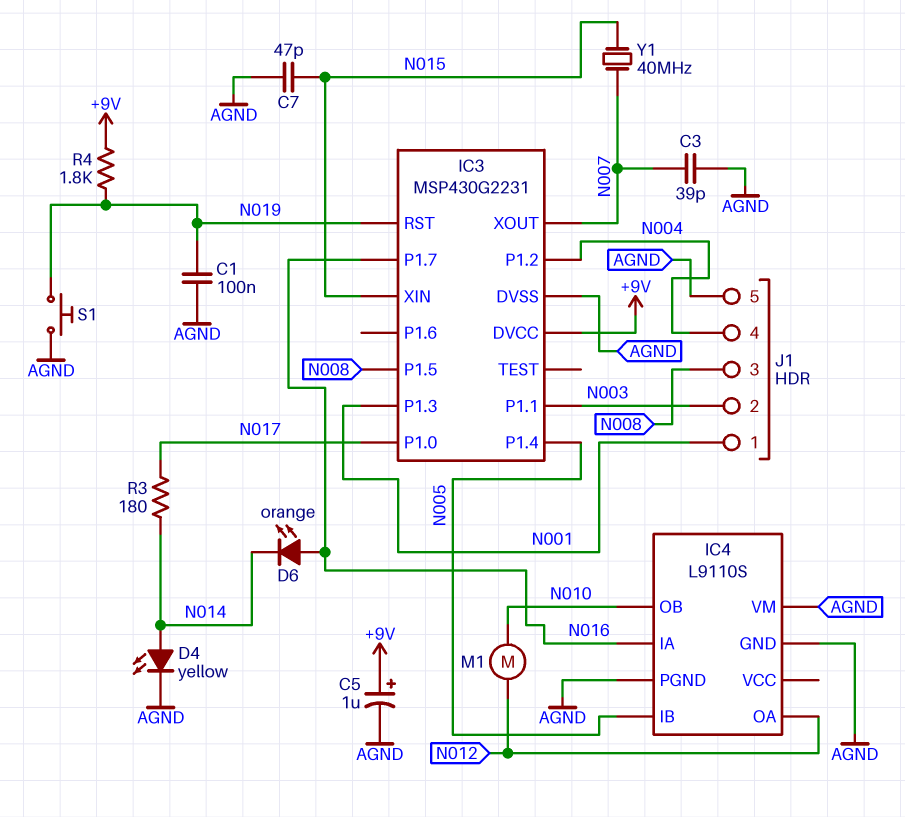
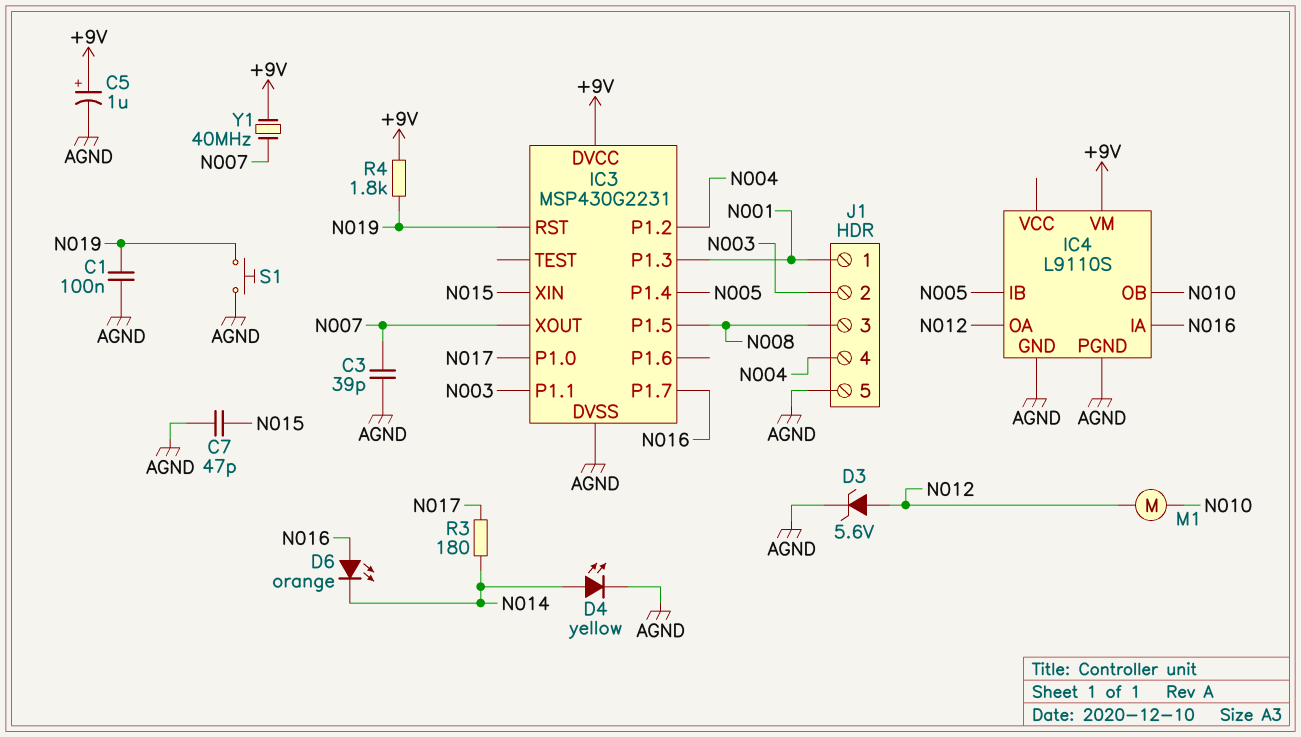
D3: none -> zener 5.6V (A N012, K AGND)
IC4 pin VM: AGND -> +9V
Y1: 40MHz (N007, N015) -> 40MHz (+9V, N007)

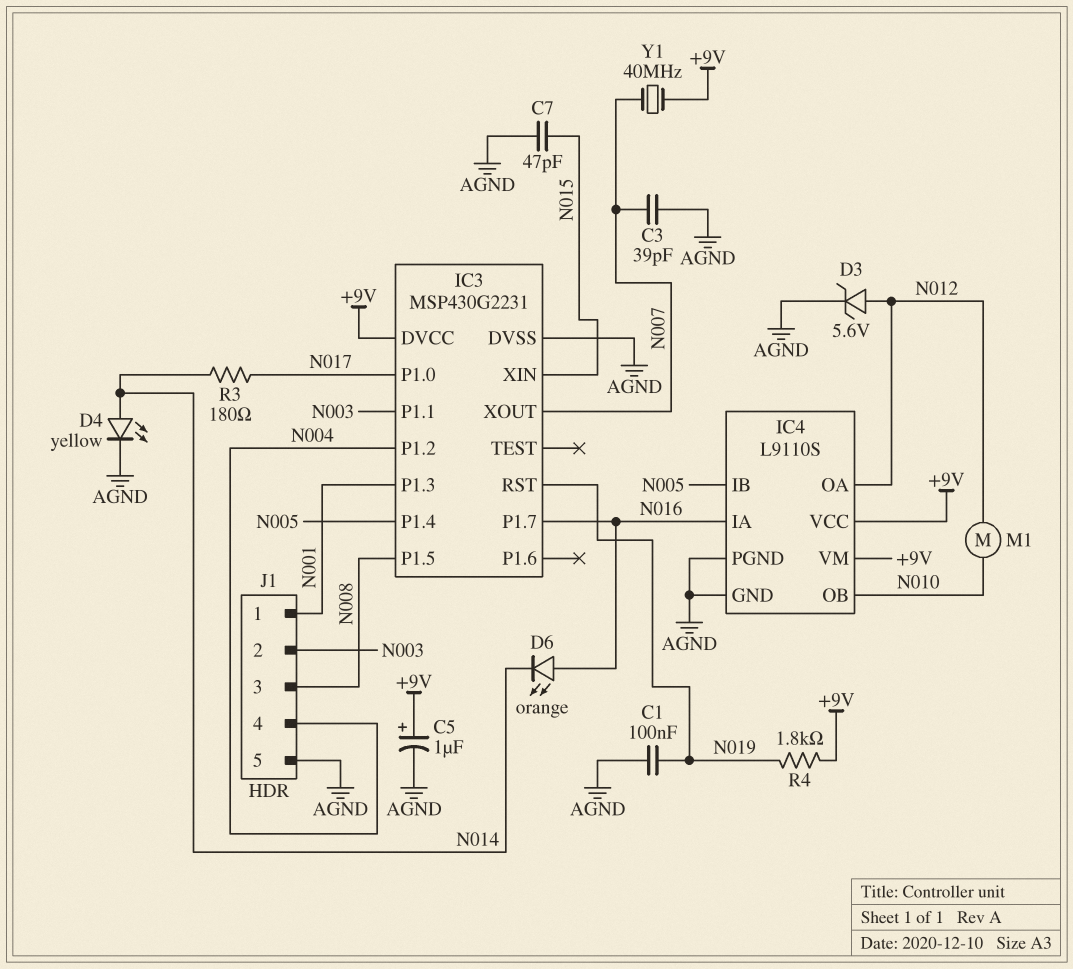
IC4 pin VCC: none -> +9V
S1: button (AGND, N019) -> none

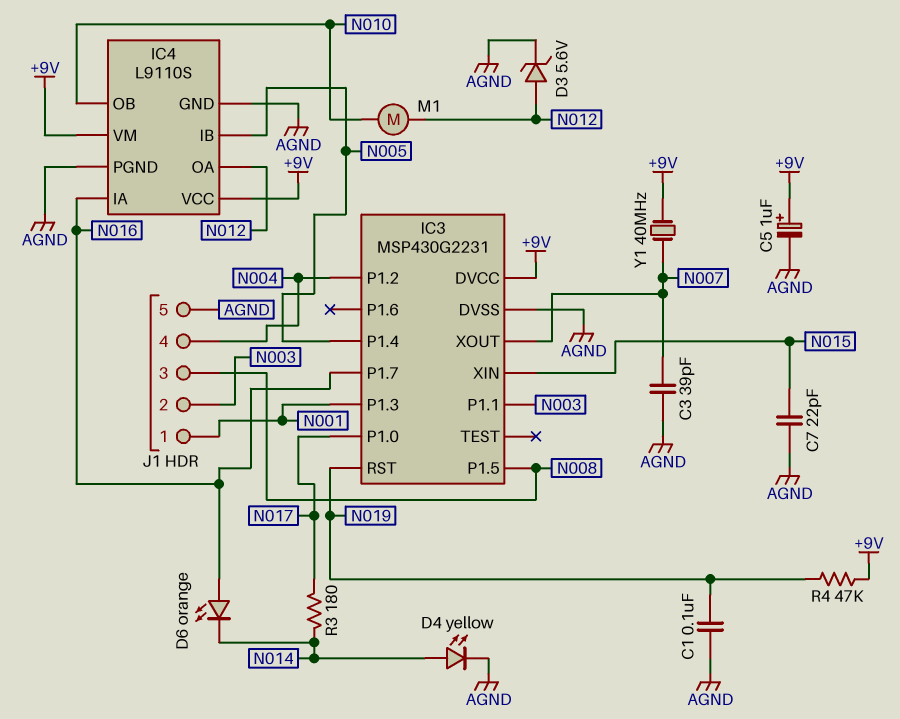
C7: 47pF (AGND, N015) -> 22pF (AGND, N015)
R4: 1.8k (+9V, N019) -> 47k (+9V, N019)

